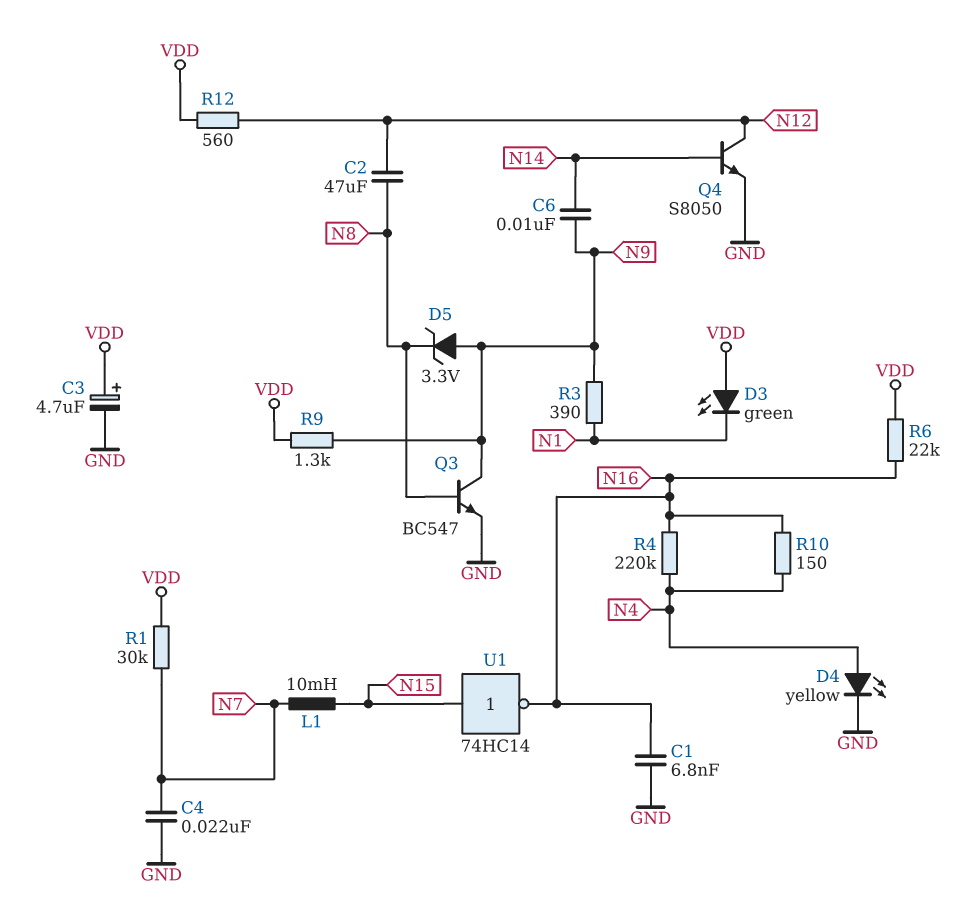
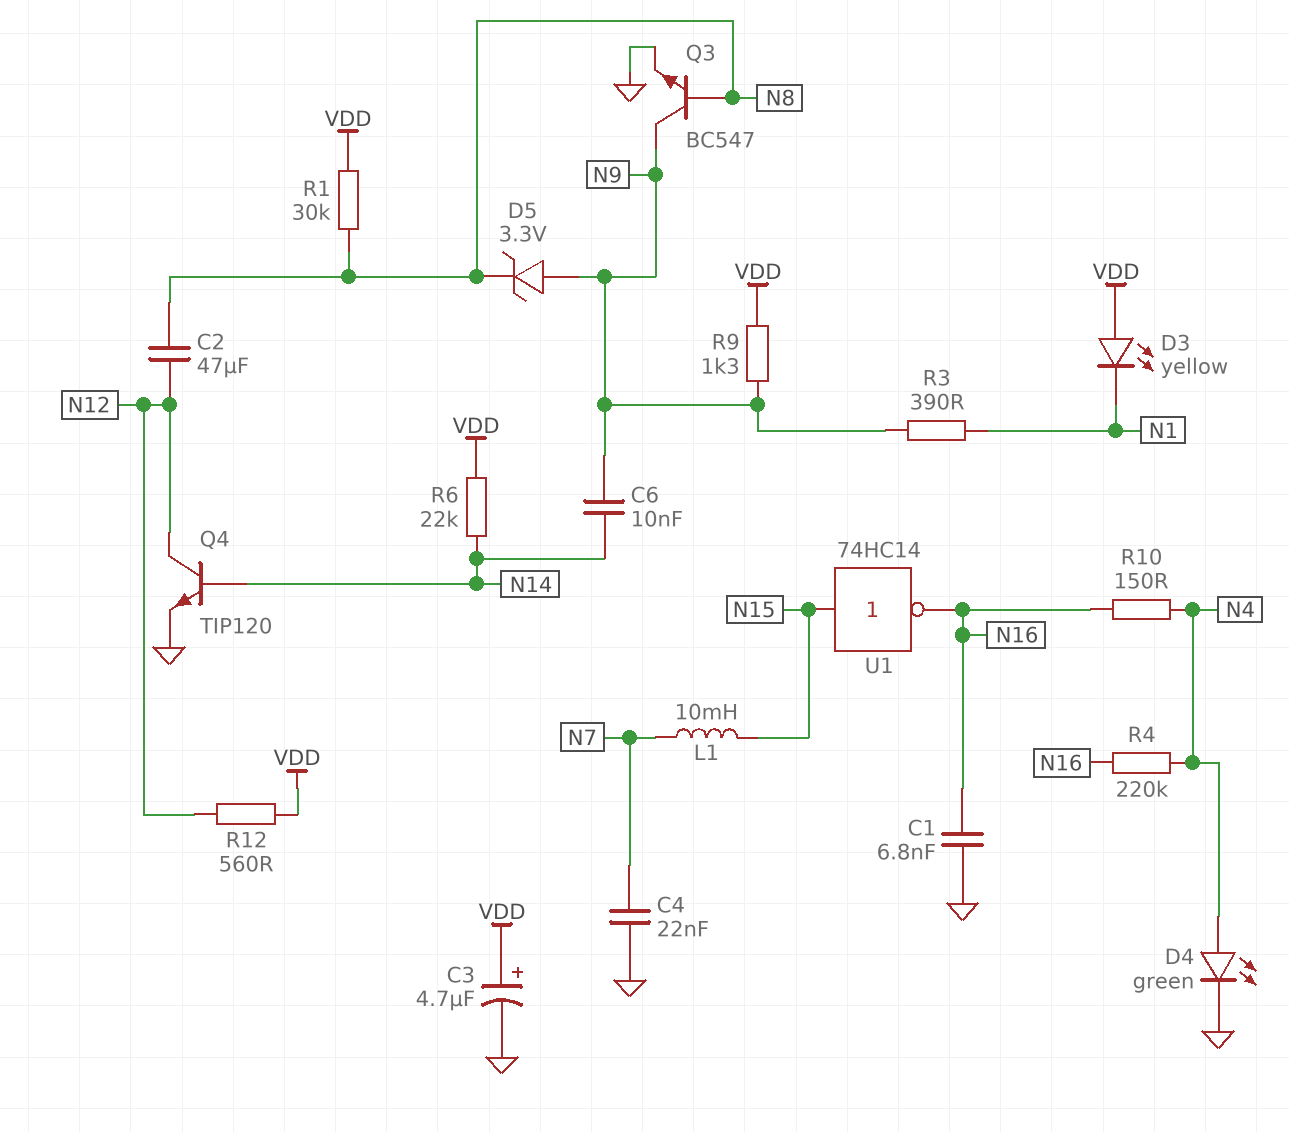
D3: LED green (A VDD, K N1) -> LED yellow (A VDD, K N1)
D4: LED yellow (A N4, K GND) -> LED green (A N4, K GND)
Q4: NPN S8050 (B N14, C N12, E GND) -> NPN TIP120 (B N14, C N12, E GND)
R1: 30k (N7, VDD) -> 30k (N8, VDD)
R6: 22k (N16, VDD) -> 22k (N14, VDD)

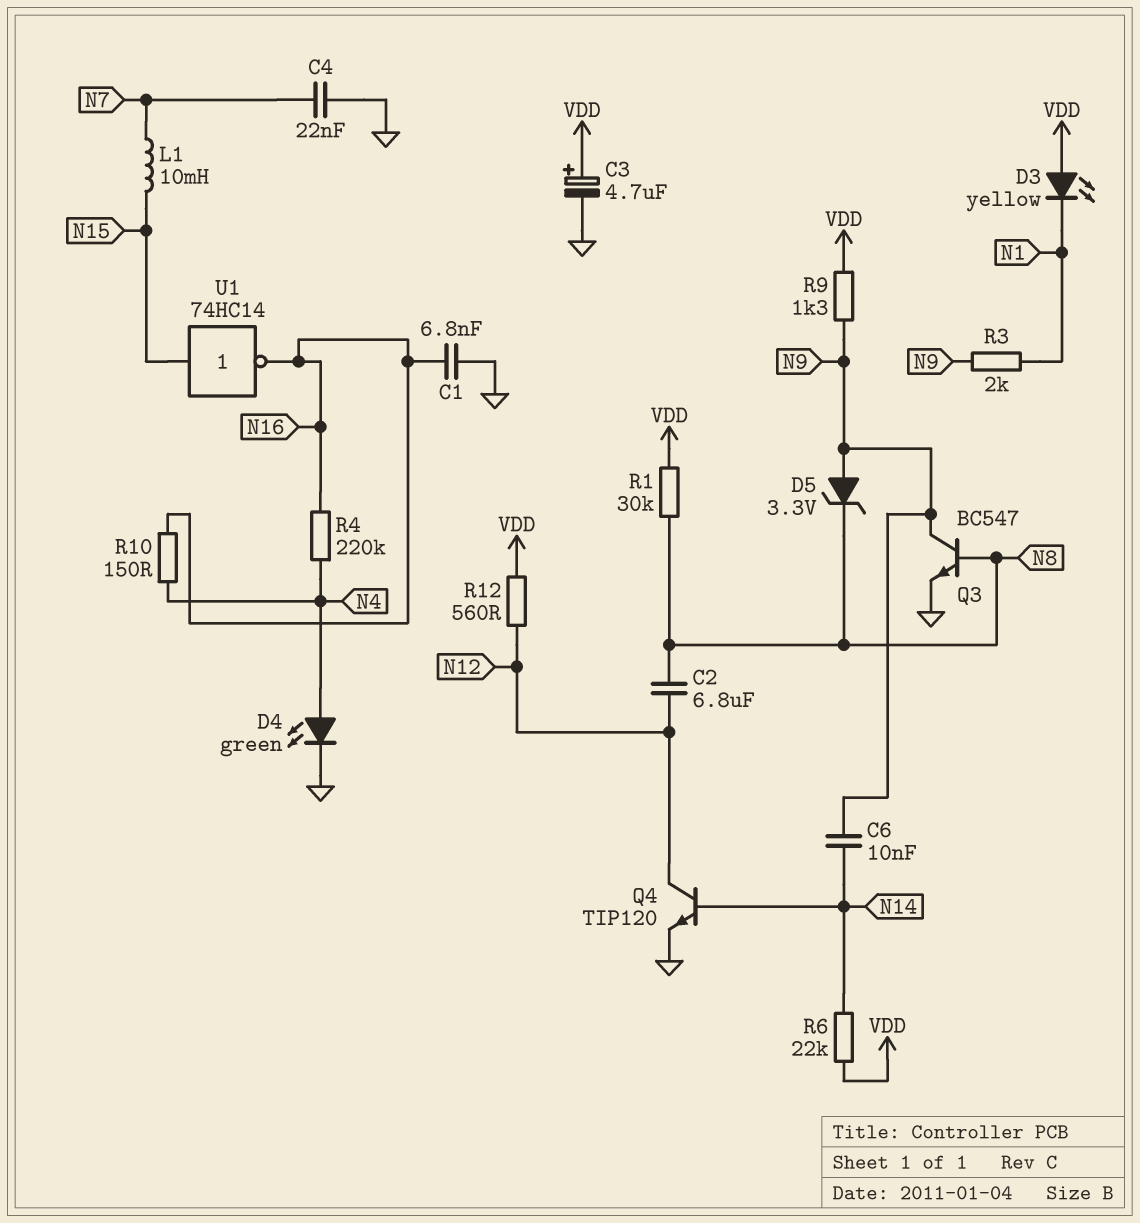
C2: 47uF (N8, N12) -> 6.8uF (N8, N12)
R3: 390 (N1, N9) -> 2k (N1, N9)

